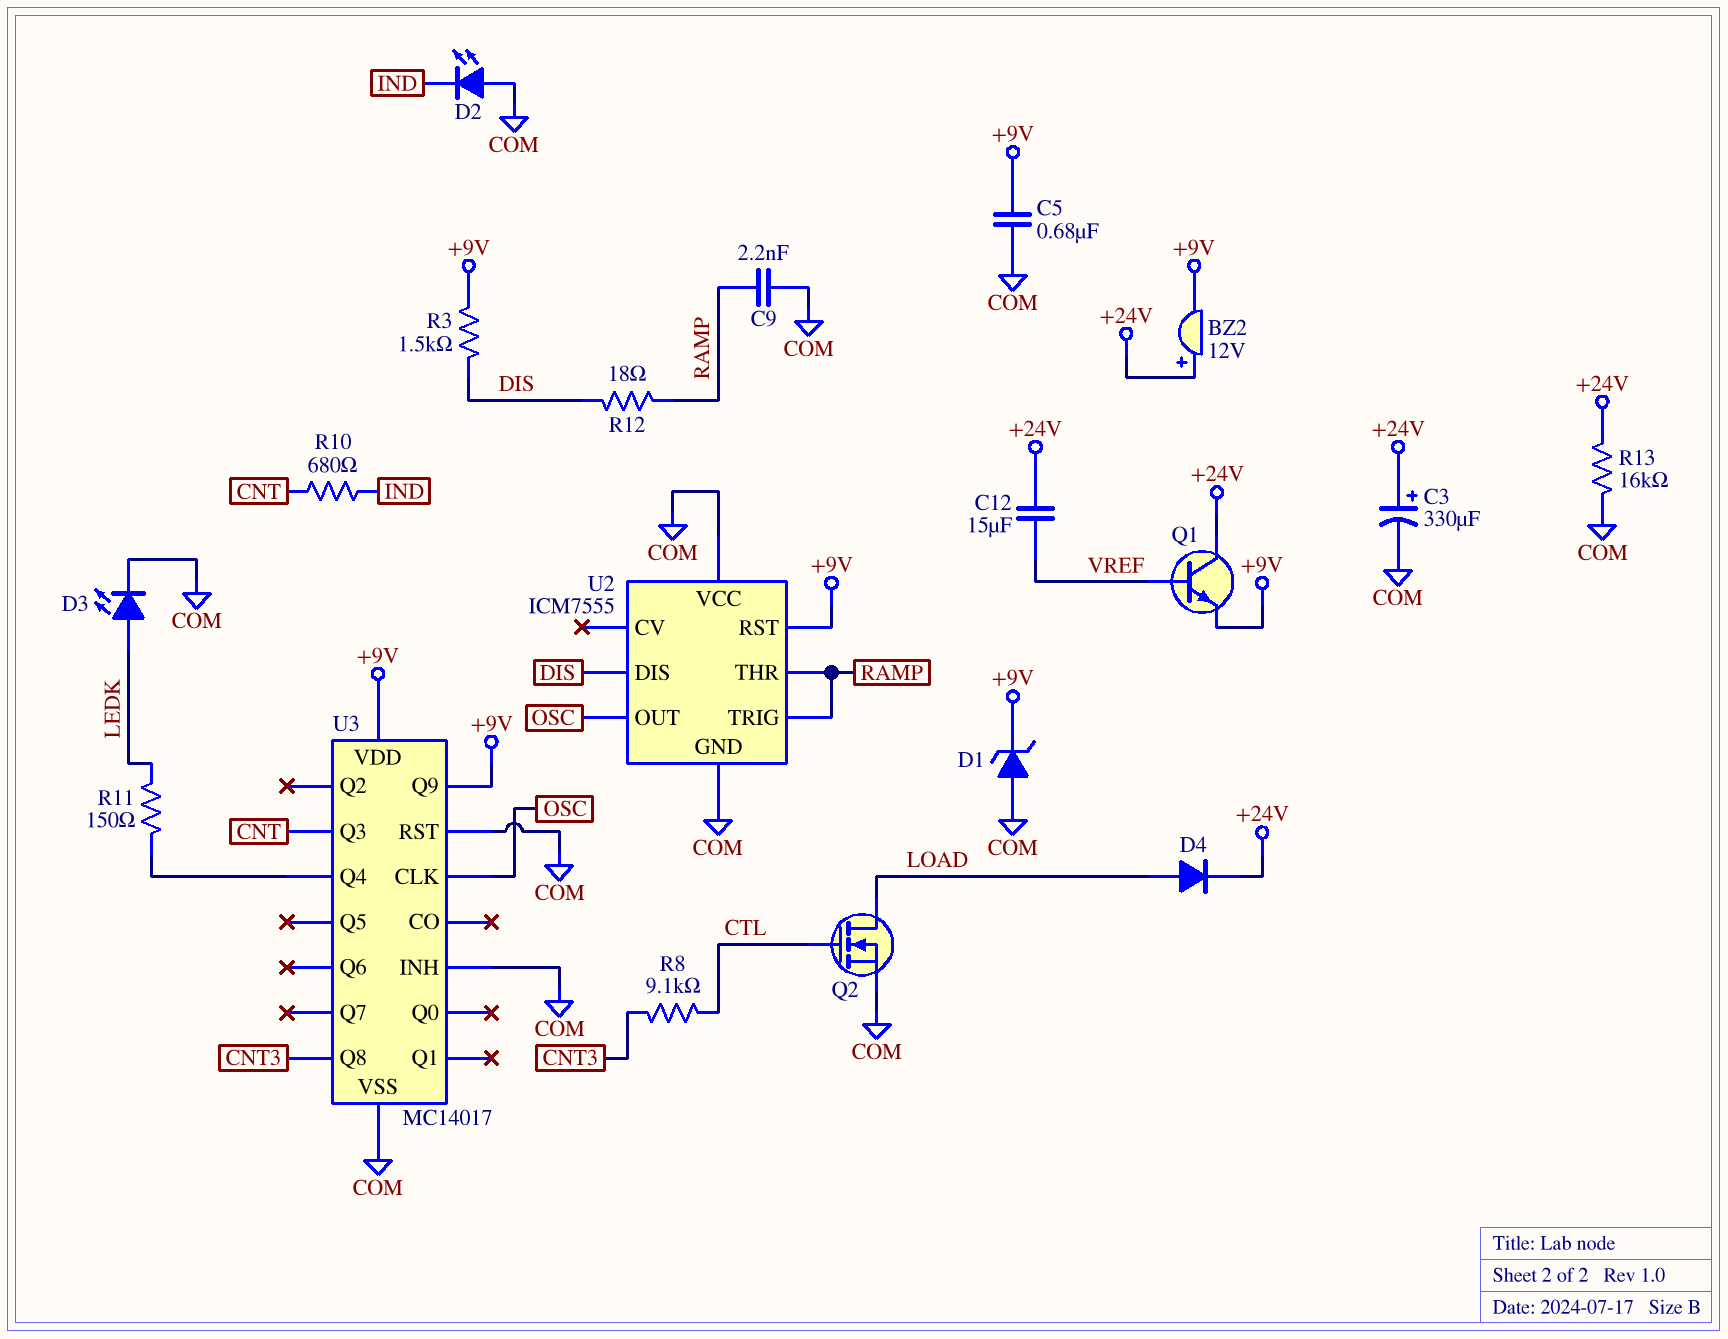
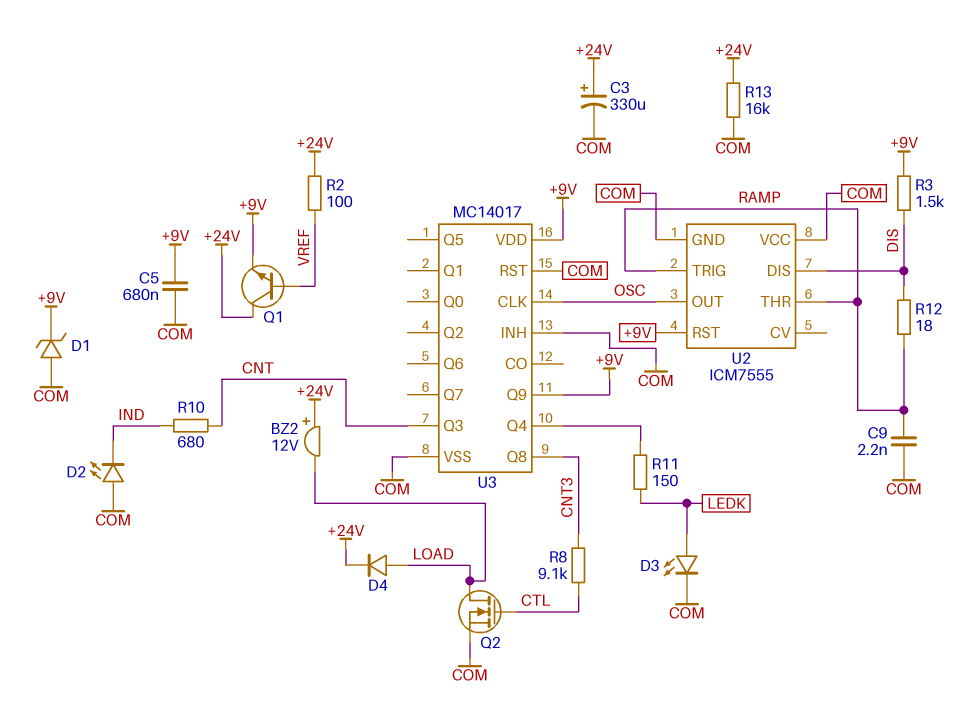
BZ2: buzzer 12V (plus +24V, minus +9V) -> buzzer 12V (plus +24V, minus LOAD)
C12: 15uF (+24V, VREF) -> none
R2: none -> 100 (+24V, VREF)

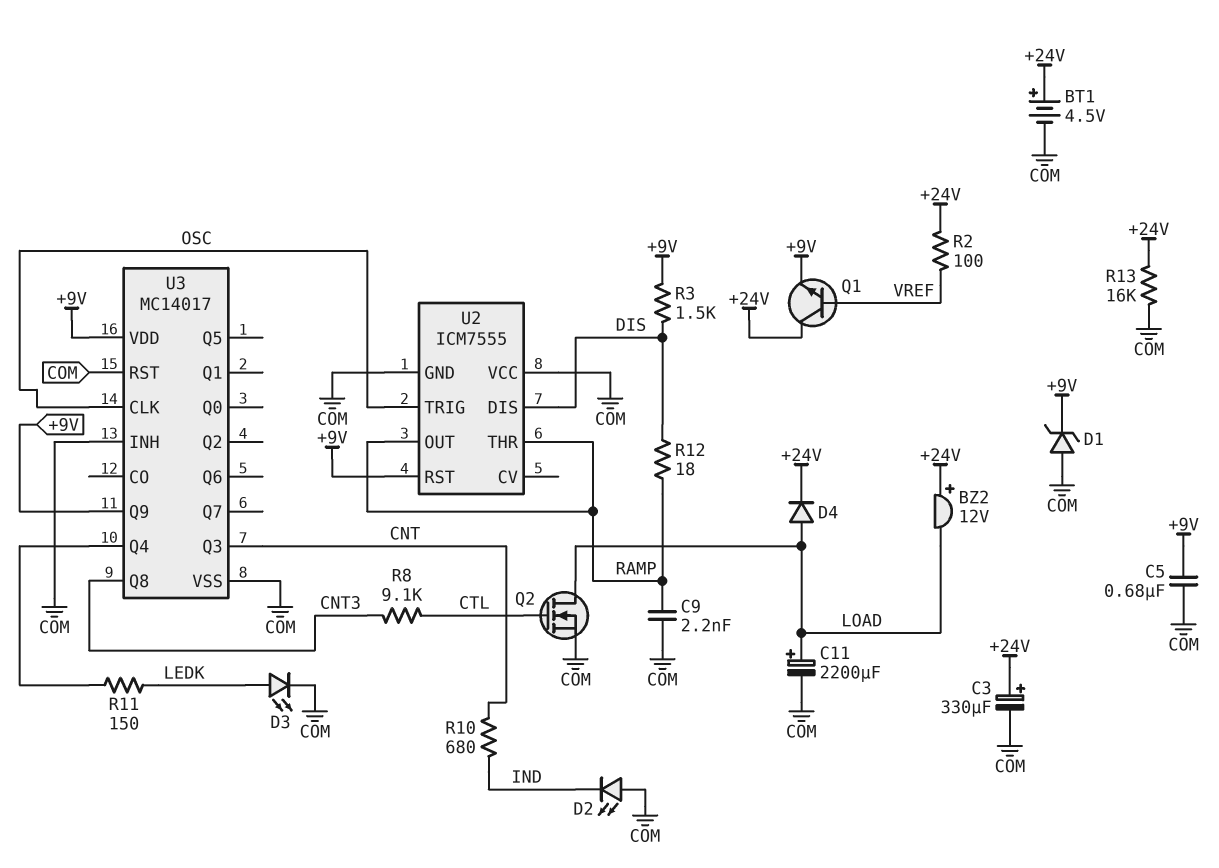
BT1: none -> 4.5V (plus +24V, minus COM)
C11: none -> 2200uF (plus LOAD, minus COM)
U2 pin OUT: OSC -> RAMP
U2 pin TRIG: RAMP -> OSC

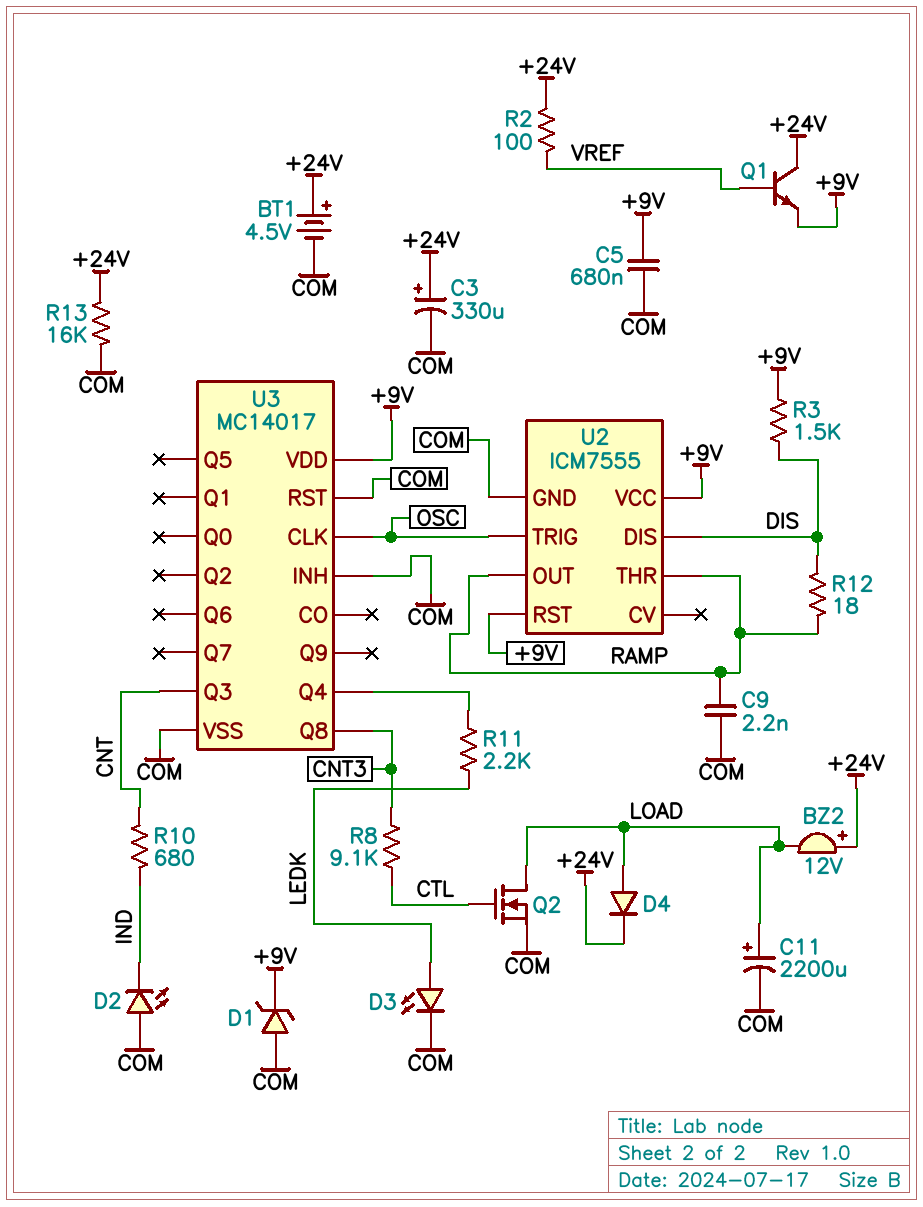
R11: 150 (LEDK, U3/Q4) -> 2.2k (LEDK, U3/Q4)
U2 pin VCC: COM -> +9V
U3 pin Q9: +9V -> none

